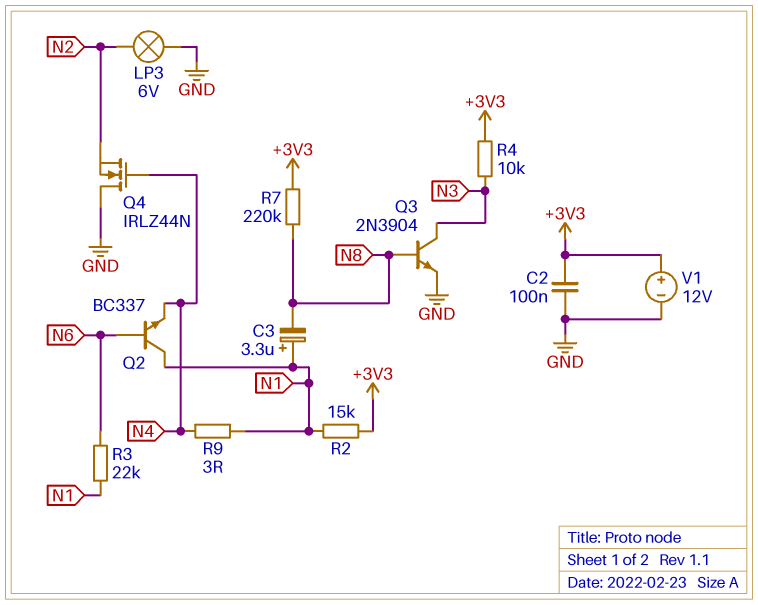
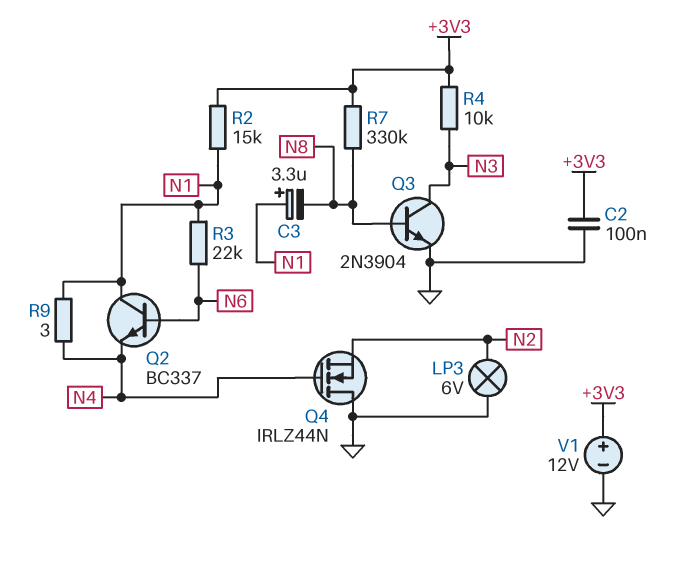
R7: 220k (+3V3, N8) -> 330k (+3V3, N8)

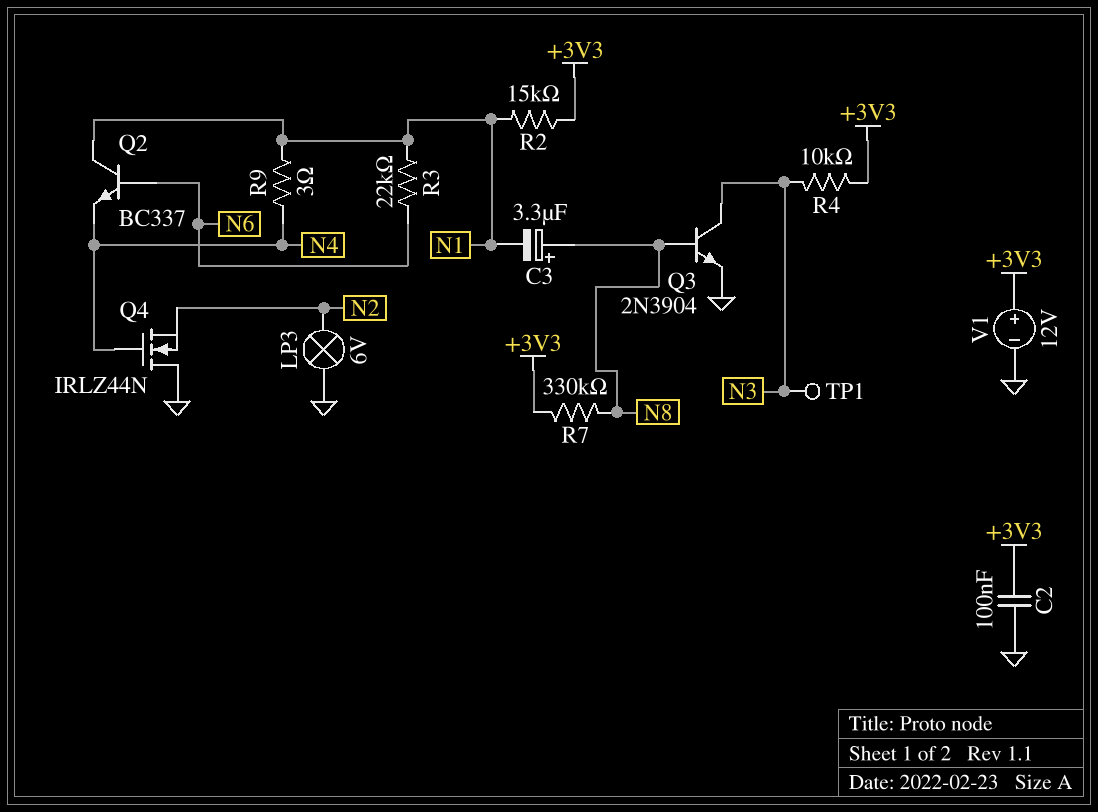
C3: 3.3uF (plus N1, minus N8) -> 3.3uF (plus N8, minus N1)
TP1: none -> test point (N3)

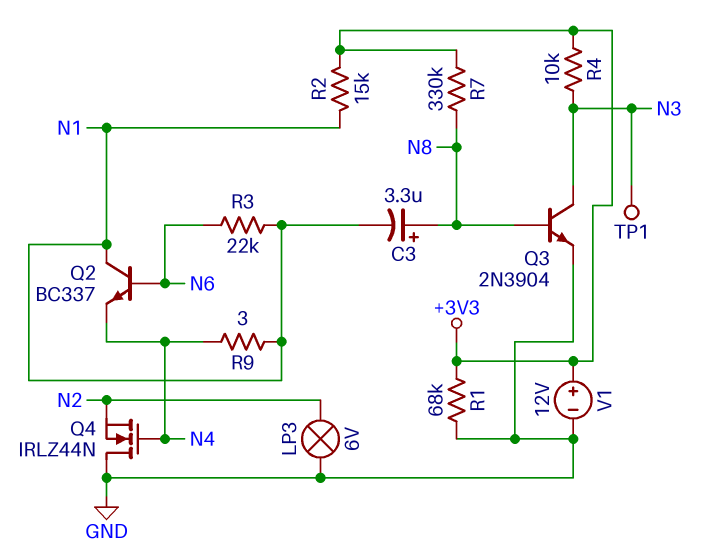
C2: 100nF (+3V3, GND) -> none
R1: none -> 68k (+3V3, GND)

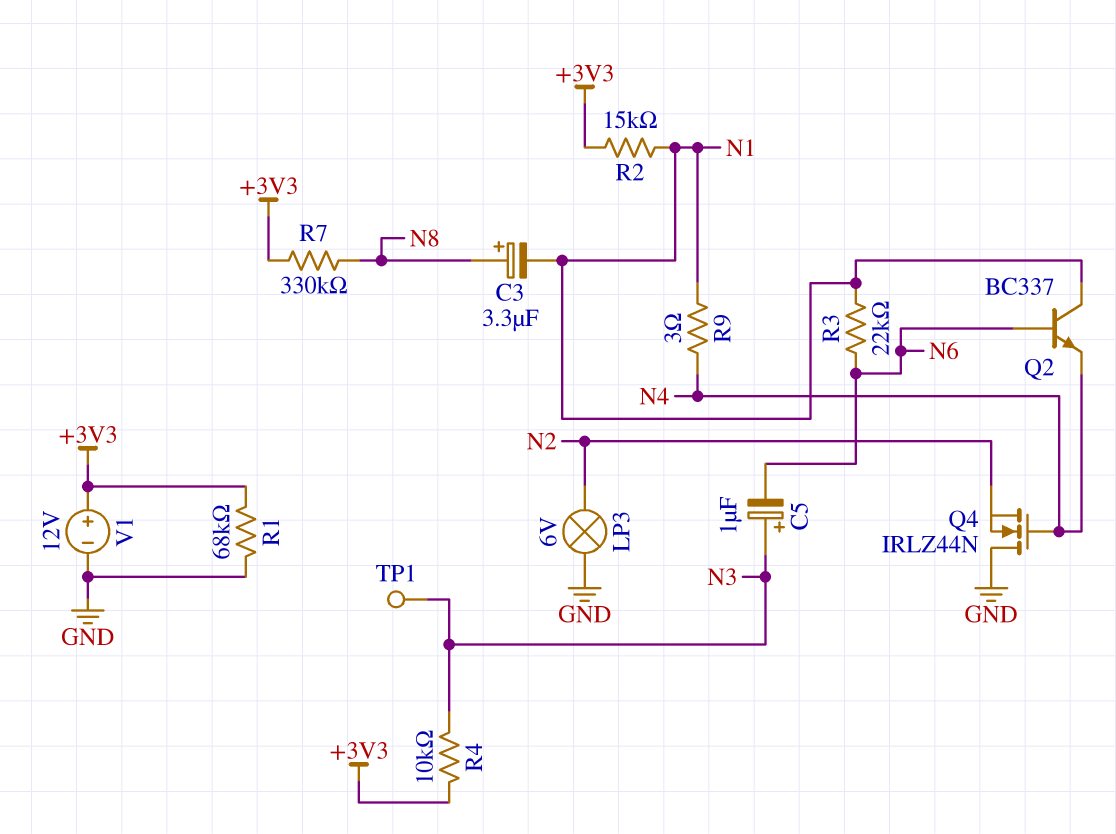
C5: none -> 1uF (plus N3, minus N6)
Q3: NPN 2N3904 (B N8, C N3, E GND) -> none

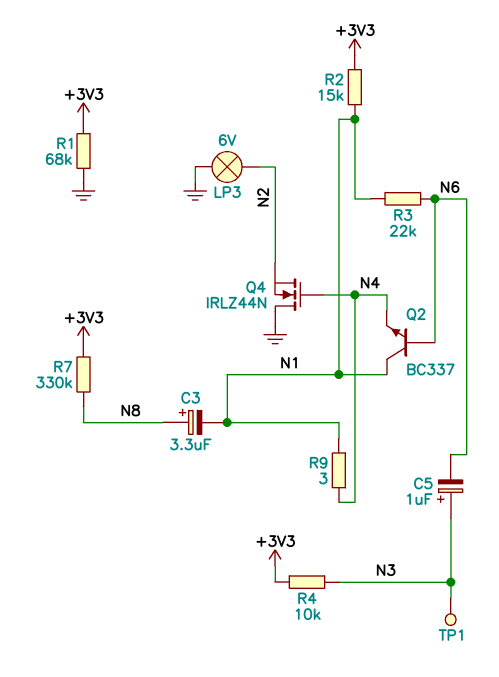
V1: 12V (plus +3V3, minus GND) -> none

